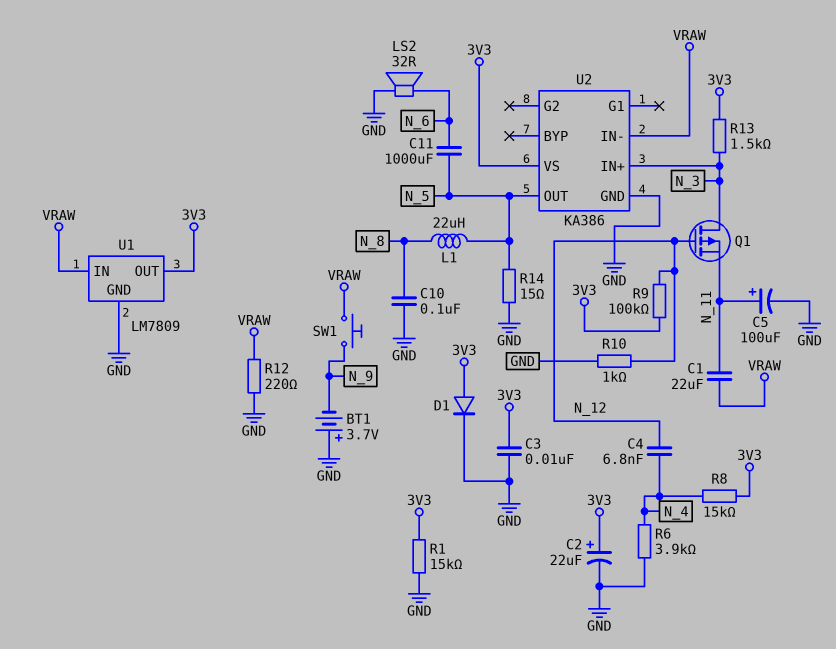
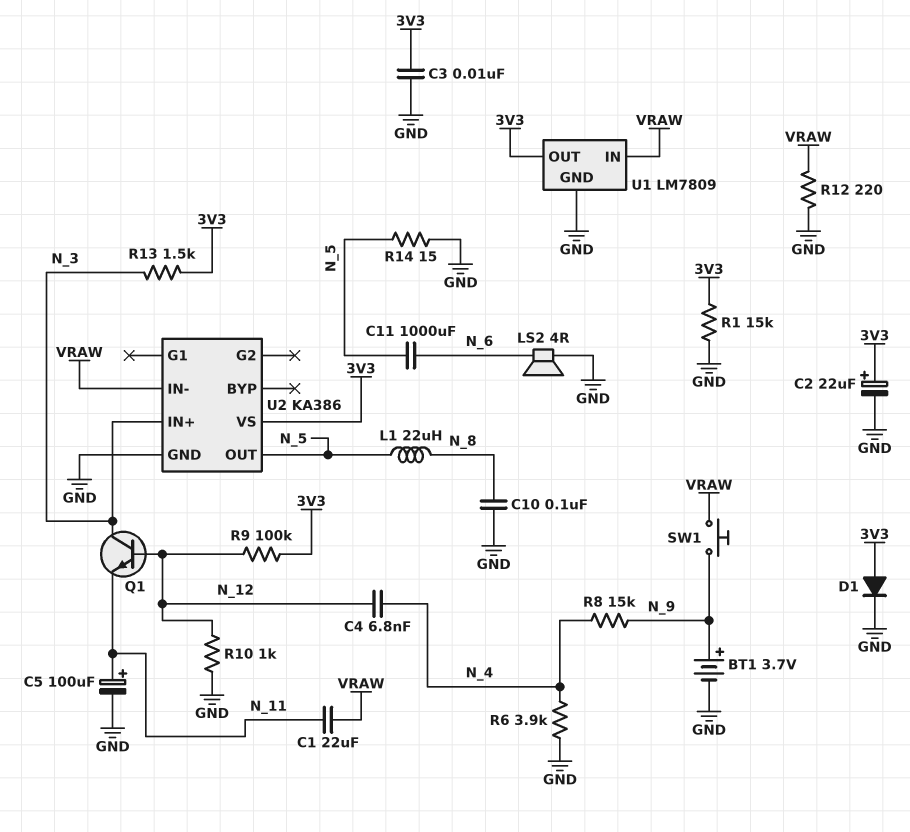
BT1: 3.7V (plus GND, minus N_9) -> 3.7V (plus N_9, minus GND)
LS2: speaker 32R (GND, N_6) -> speaker 4R (GND, N_6)
Q1: PMOS (G N_12, D N_3, S N_11) -> NPN (B N_12, C N_3, E N_11)
R8: 15k (3V3, N_4) -> 15k (N_4, N_9)

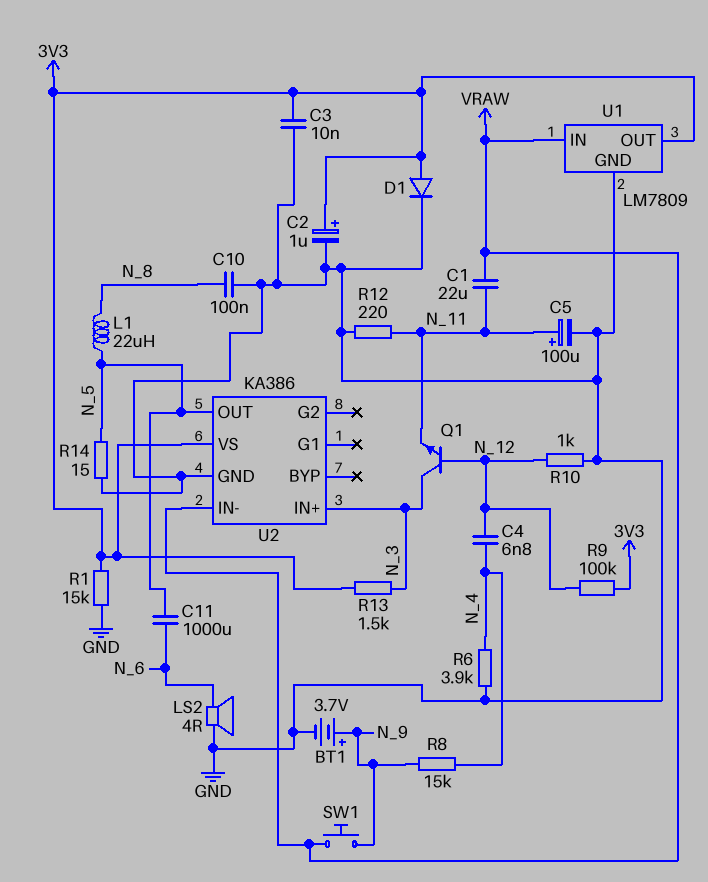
C2: 22uF (plus 3V3, minus GND) -> 1uF (plus 3V3, minus GND)
R12: 220 (GND, VRAW) -> 220 (GND, N_11)

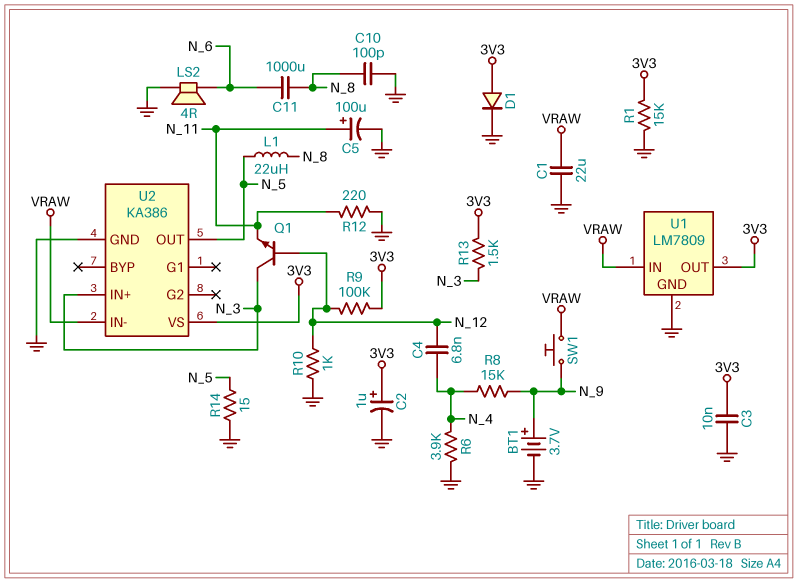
C1: 22uF (N_11, VRAW) -> 22uF (GND, VRAW)
C10: 100nF (GND, N_8) -> 100pF (GND, N_8)
C11: 1000uF (N_5, N_6) -> 1000uF (N_6, N_8)

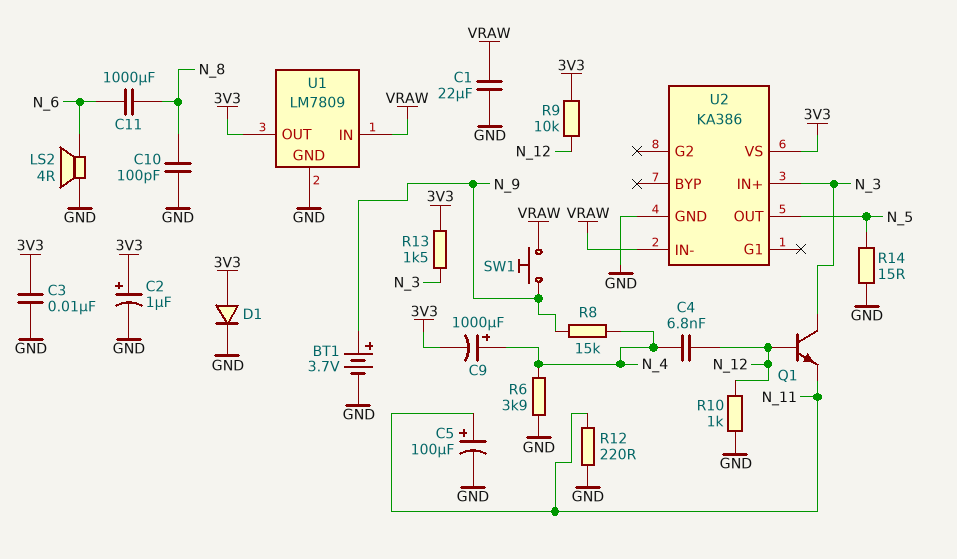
C9: none -> 1000uF (plus N_4, minus 3V3)
L1: 22uH (N_5, N_8) -> none
R1: 15k (3V3, GND) -> none
R9: 100k (3V3, N_12) -> 10k (3V3, N_12)

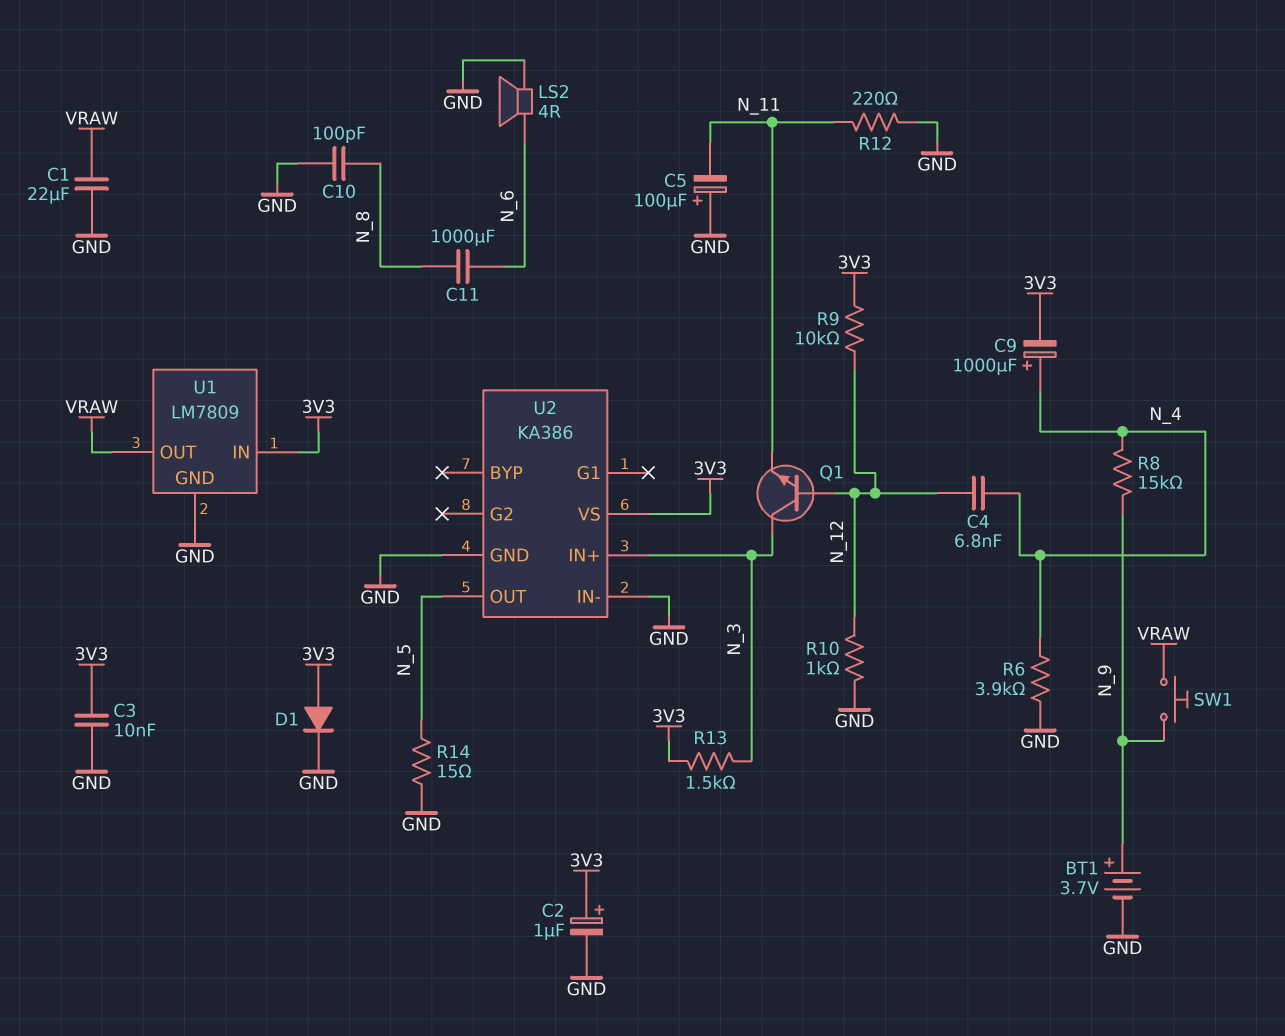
C5: 100uF (plus N_11, minus GND) -> 100uF (plus GND, minus N_11)
U1 pin IN: VRAW -> 3V3
U1 pin OUT: 3V3 -> VRAW
U2 pin IN-: VRAW -> GND

